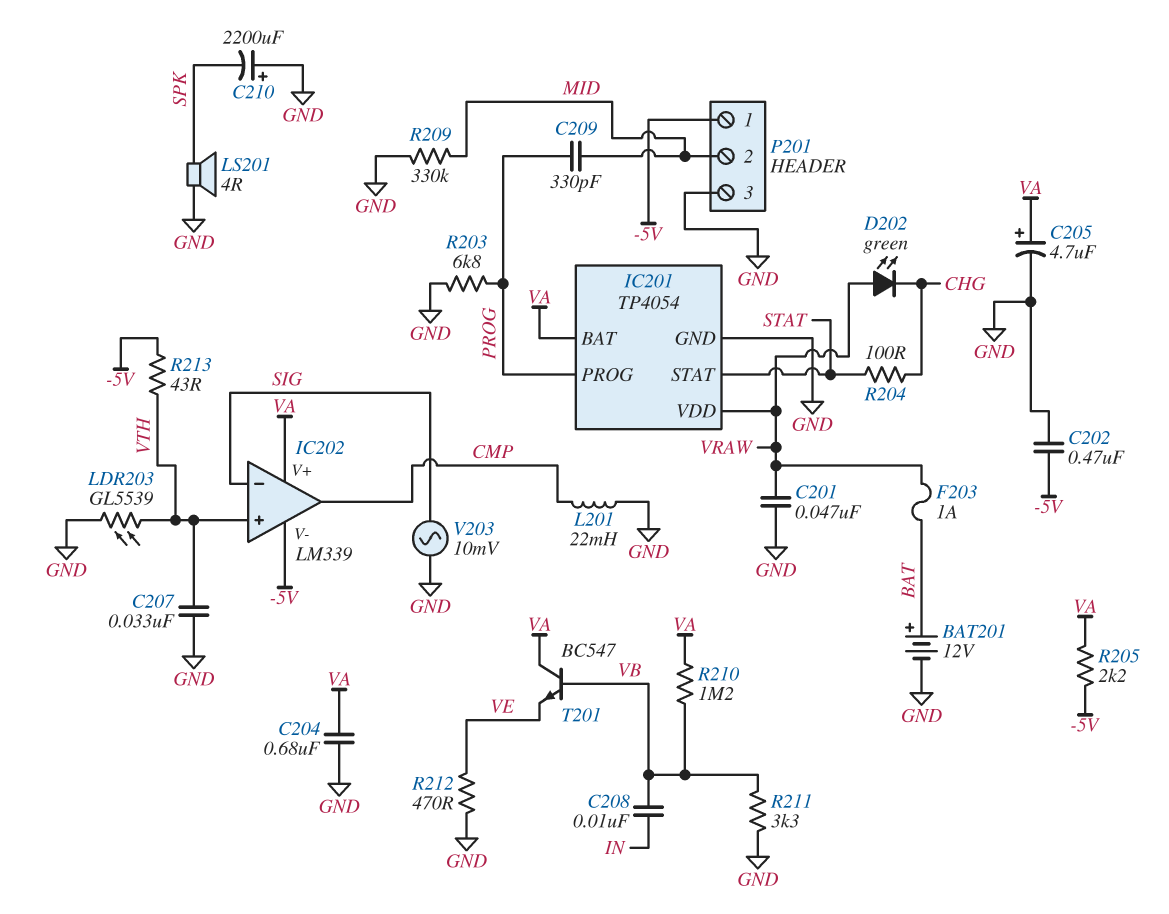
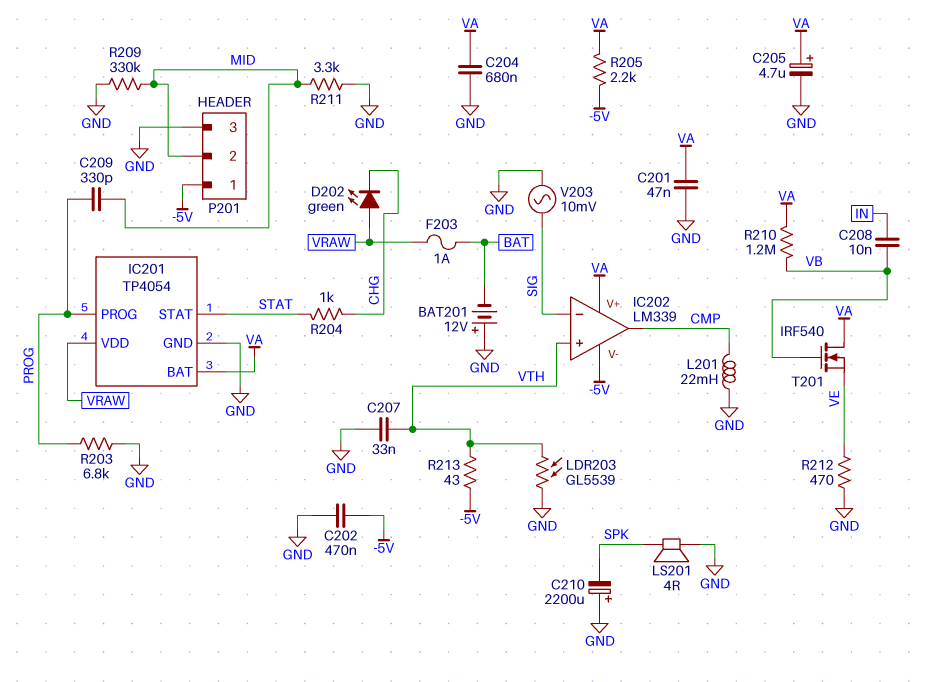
BAT201: 12V (plus BAT, minus GND) -> 12V (plus GND, minus BAT)
C201: 47nF (GND, VRAW) -> 47nF (GND, VA)
R204: 100 (CHG, STAT) -> 1k (CHG, STAT)
R211: 3.3k (GND, VB) -> 3.3k (GND, MID)
T201: NPN BC547 (B VB, C VA, E VE) -> NMOS IRF540 (G VB, D VA, S VE)

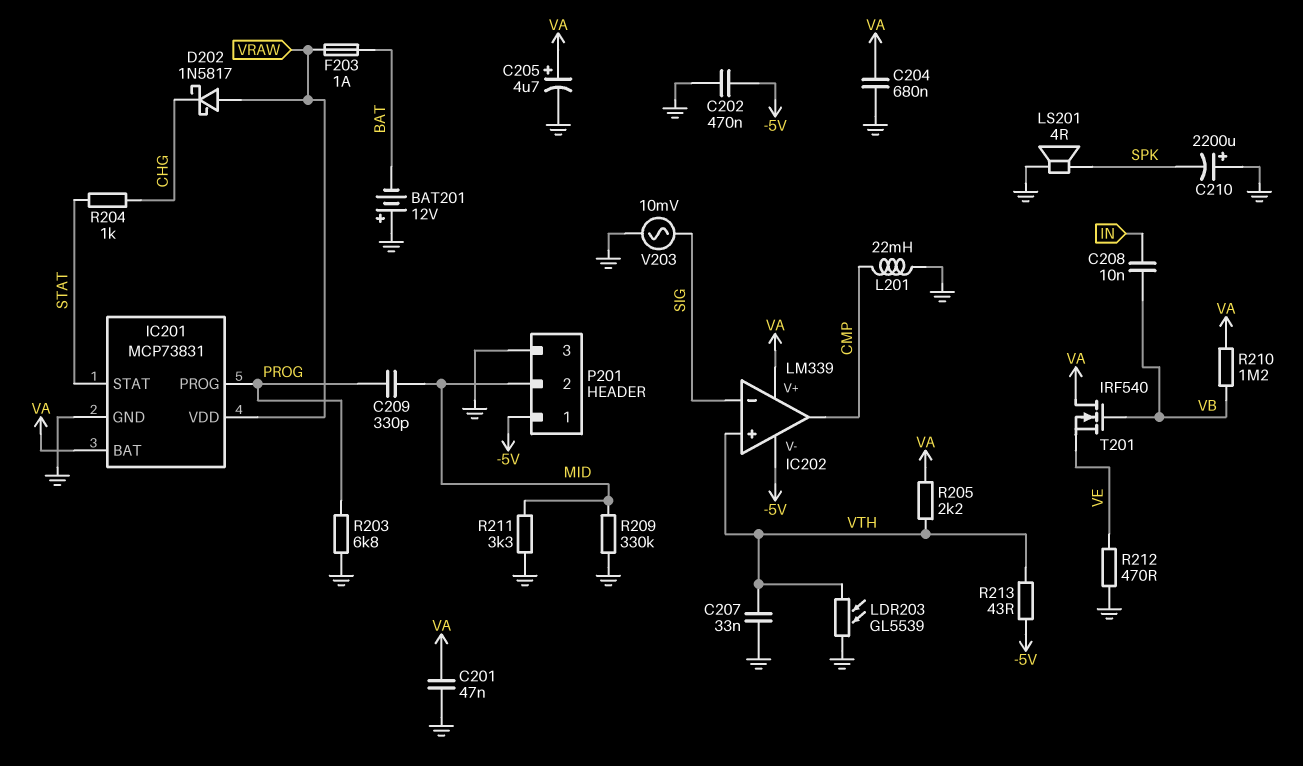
D202: LED green (A VRAW, K CHG) -> schottky 1N5817 (A VRAW, K CHG)
IC201: TP4054 -> MCP73831
R205: 2.2k (-5V, VA) -> 2.2k (VA, VTH)

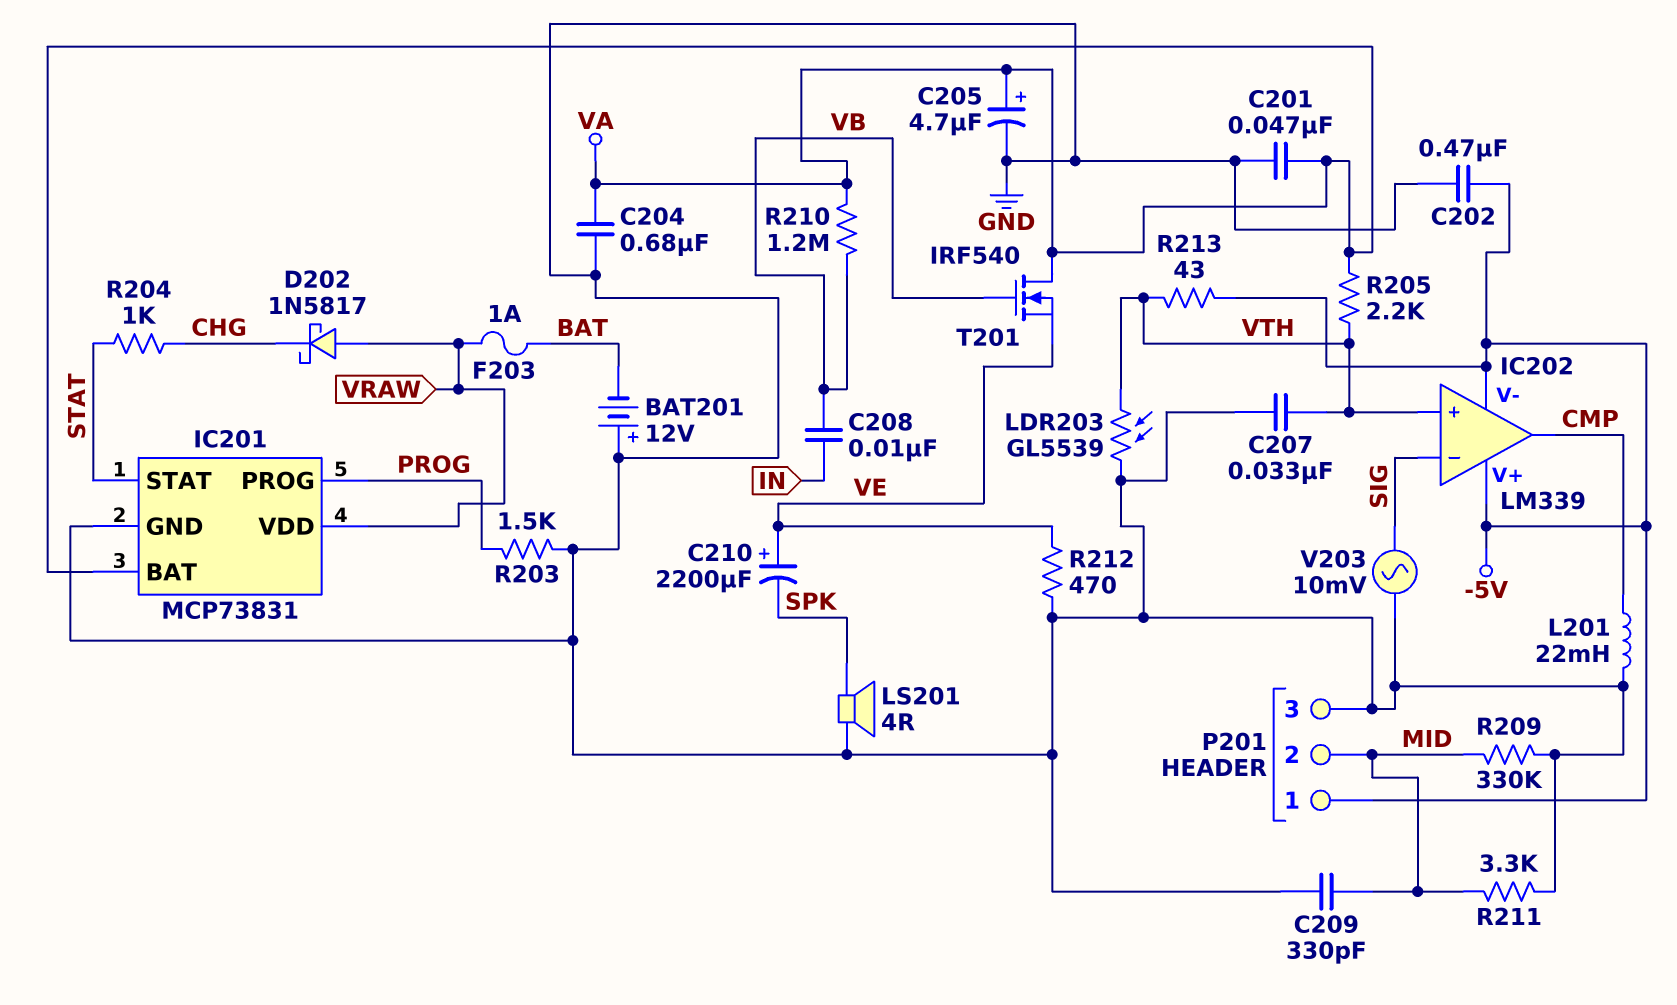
C209: 330pF (MID, PROG) -> 330pF (GND, MID)
C210: 2200uF (plus GND, minus SPK) -> 2200uF (plus VE, minus SPK)
IC202 pin V+: VA -> -5V
R203: 6.8k (GND, PROG) -> 1.5k (GND, PROG)

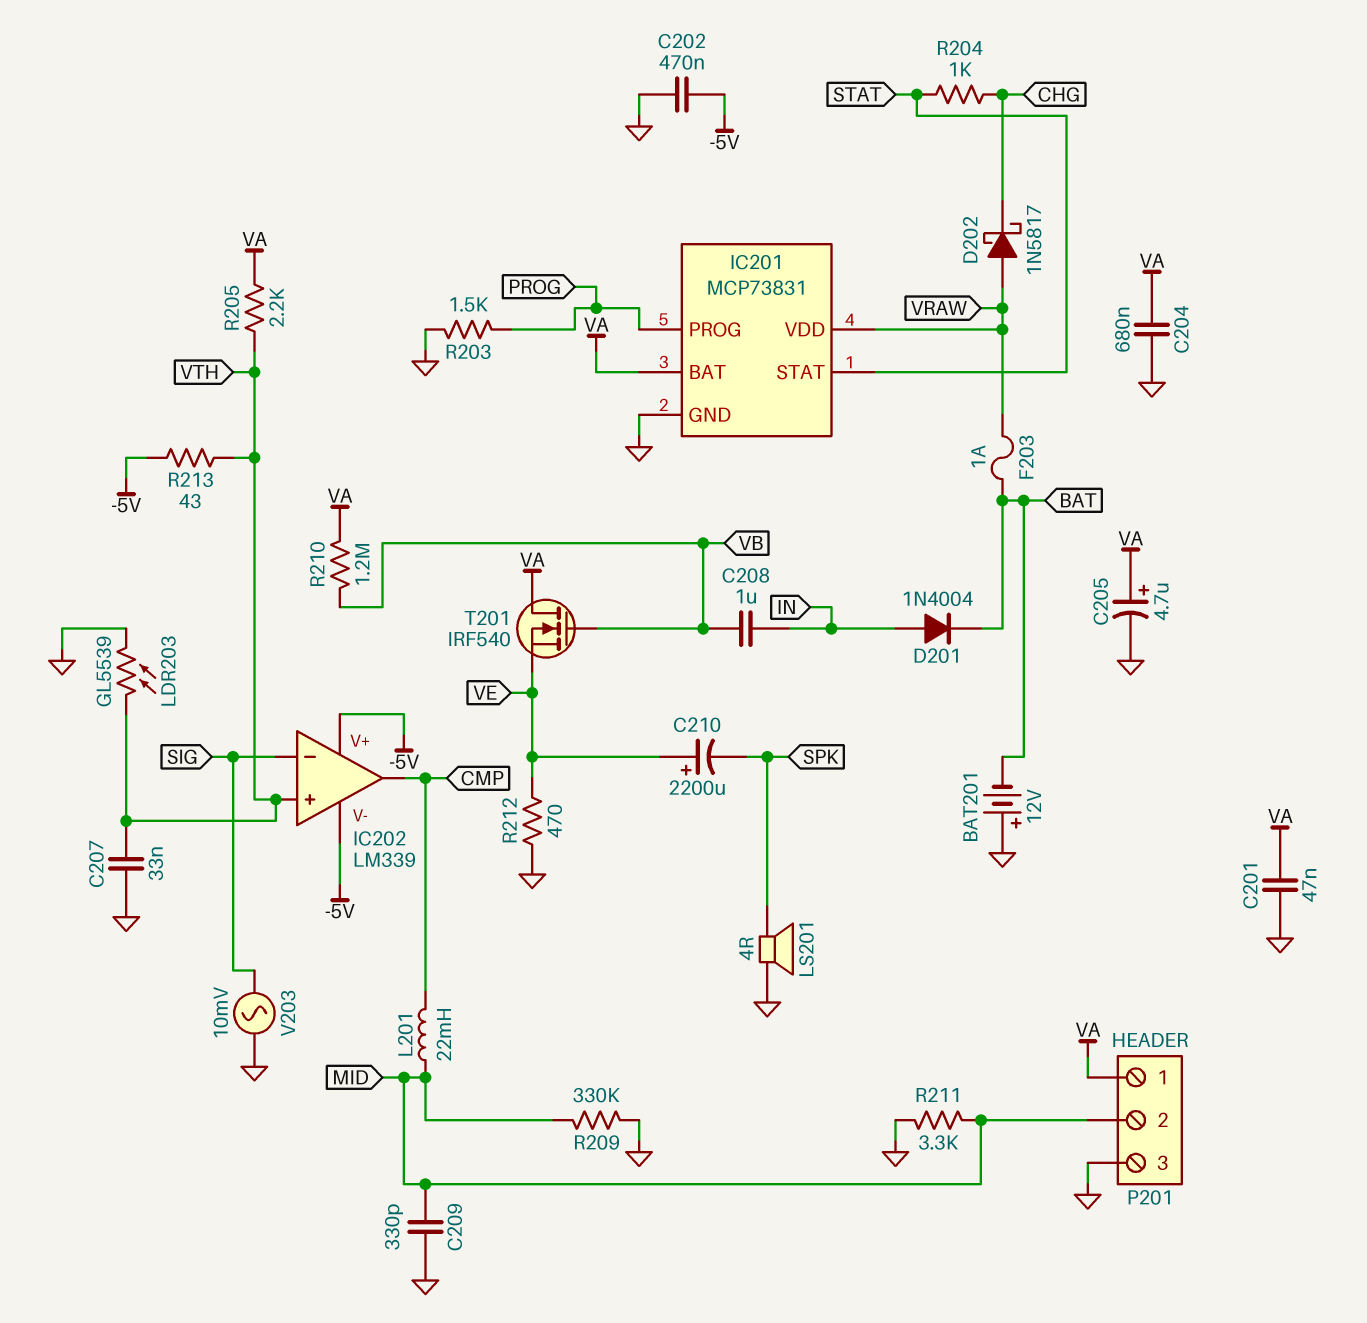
C208: 10nF (IN, VB) -> 1uF (IN, VB)
D201: none -> diode 1N4004 (A IN, K BAT)
L201: 22mH (CMP, GND) -> 22mH (CMP, MID)
P201 pin 1: -5V -> VA

